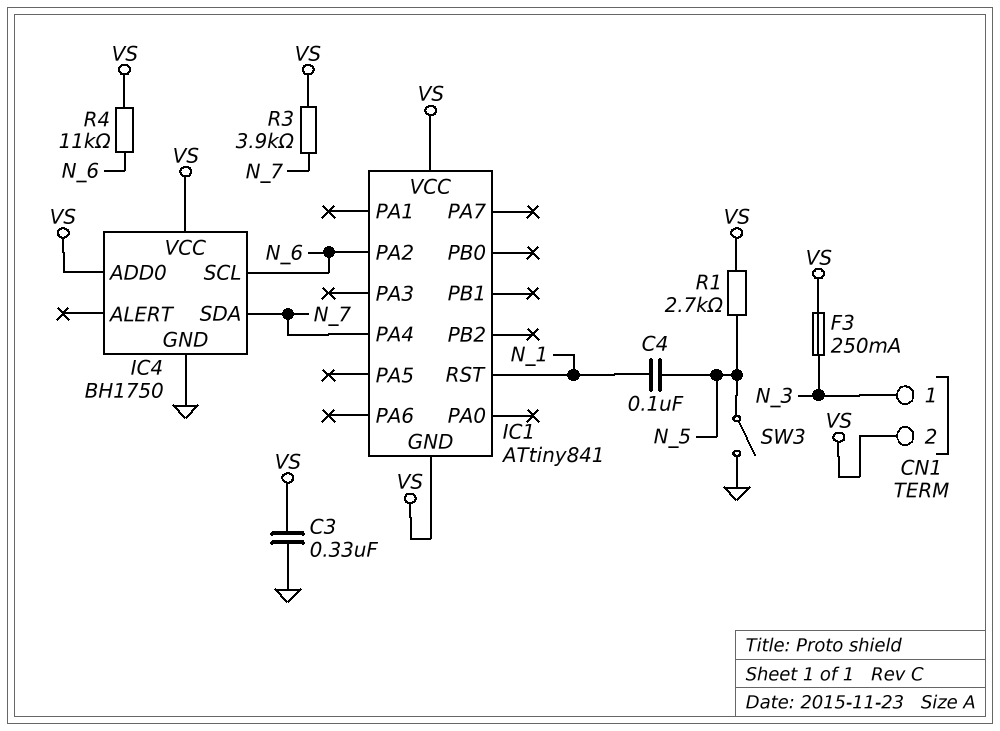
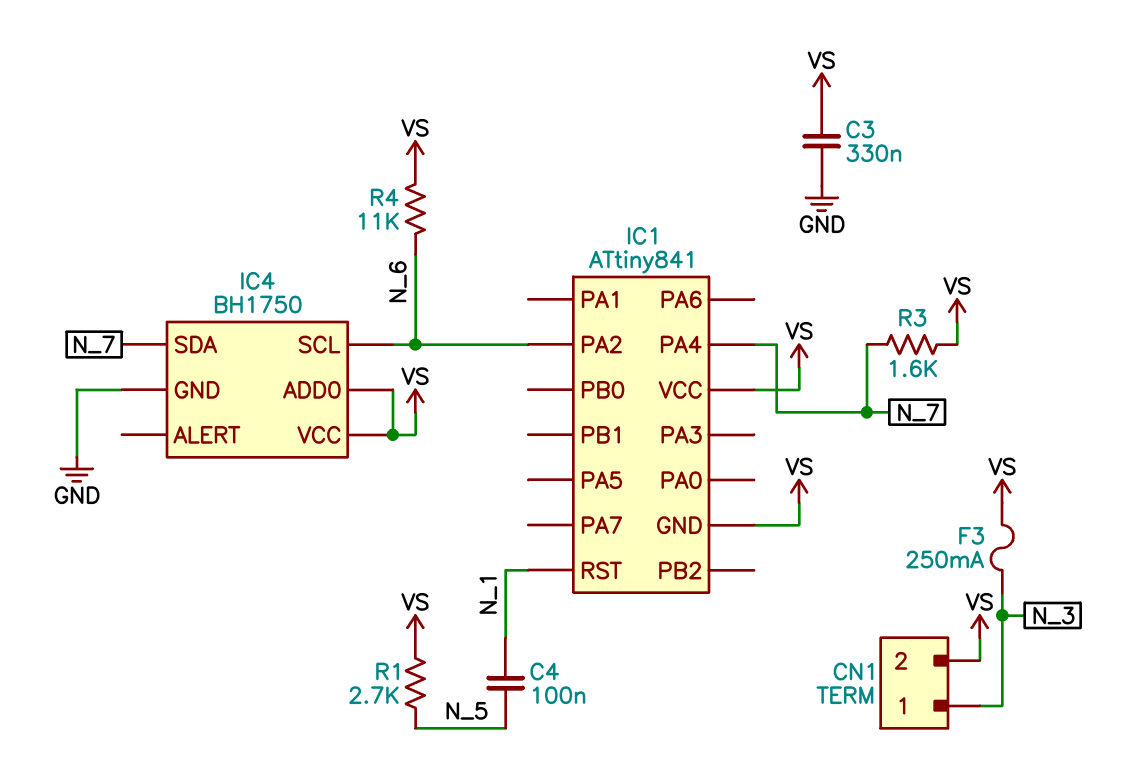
R3: 3.9k (N_7, VS) -> 1.6k (N_7, VS)
SW3: switch (GND, N_5) -> none

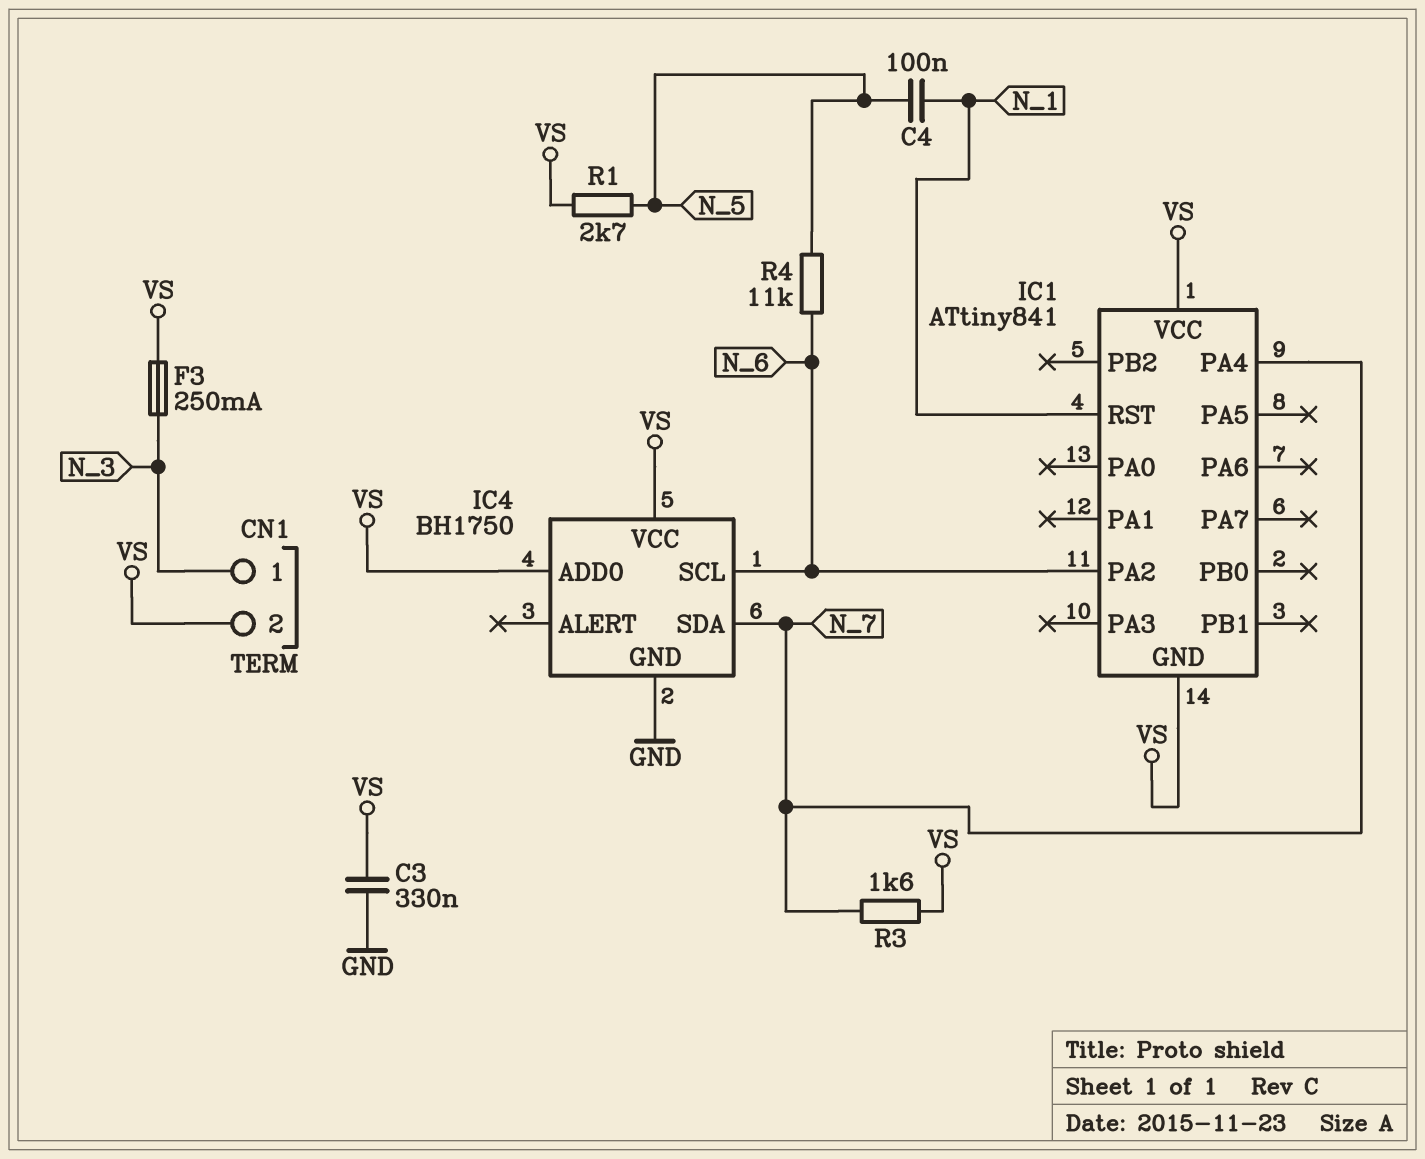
R4: 11k (N_6, VS) -> 11k (N_5, N_6)

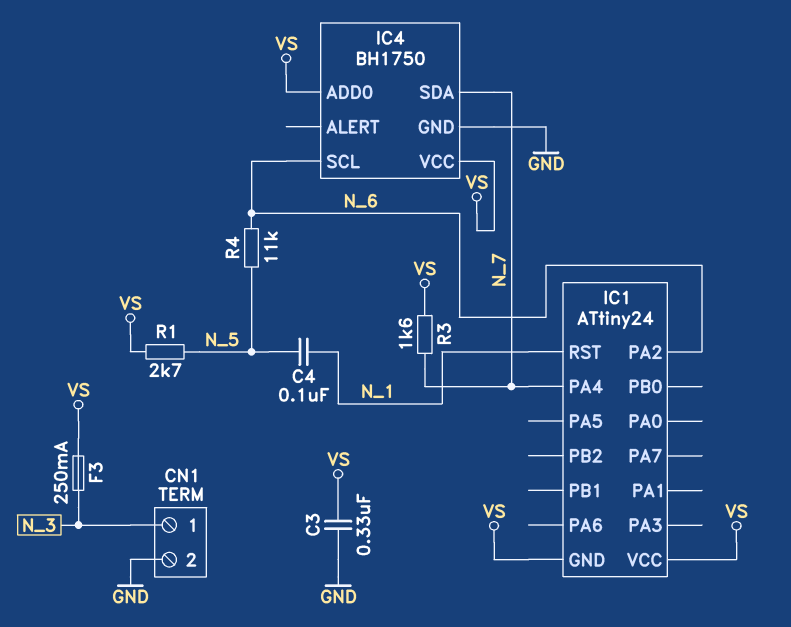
CN1 pin 2: VS -> GND
IC1: ATtiny841 -> ATtiny24

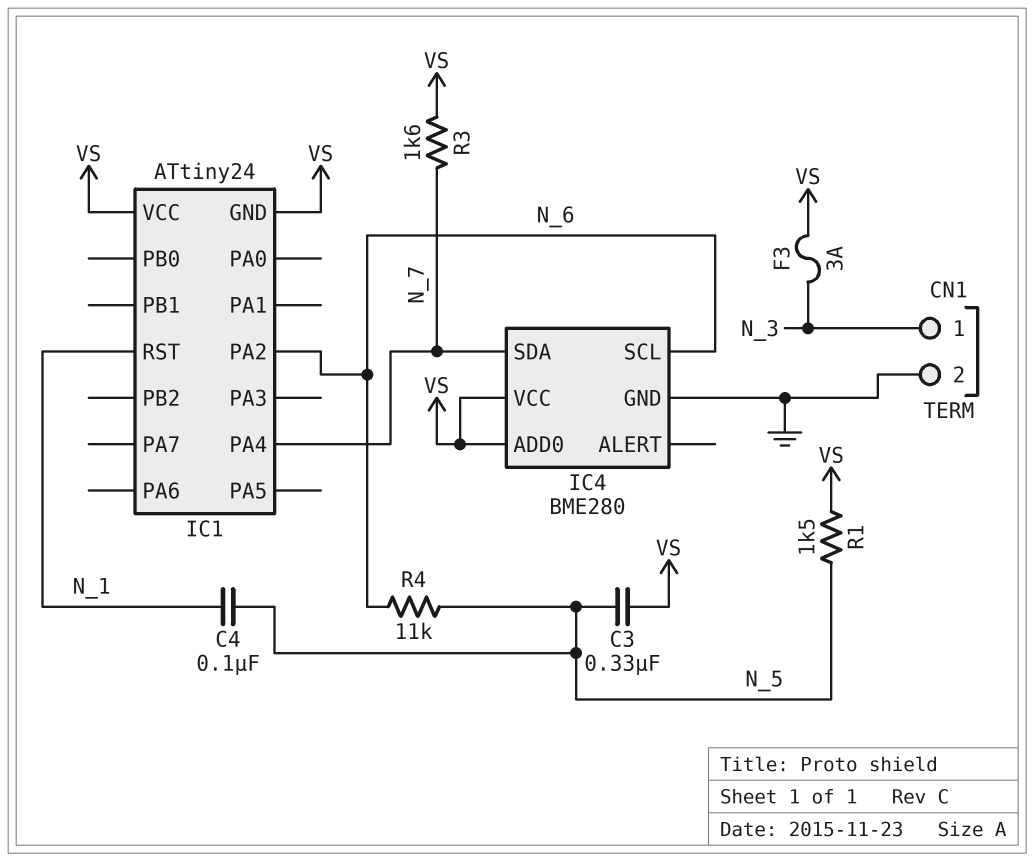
C3: 330nF (GND, VS) -> 330nF (N_5, VS)
F3: 250mA (N_3, VS) -> 3A (N_3, VS)
IC4: BH1750 -> BME280
R1: 2.7k (N_5, VS) -> 1.5k (N_5, VS)

